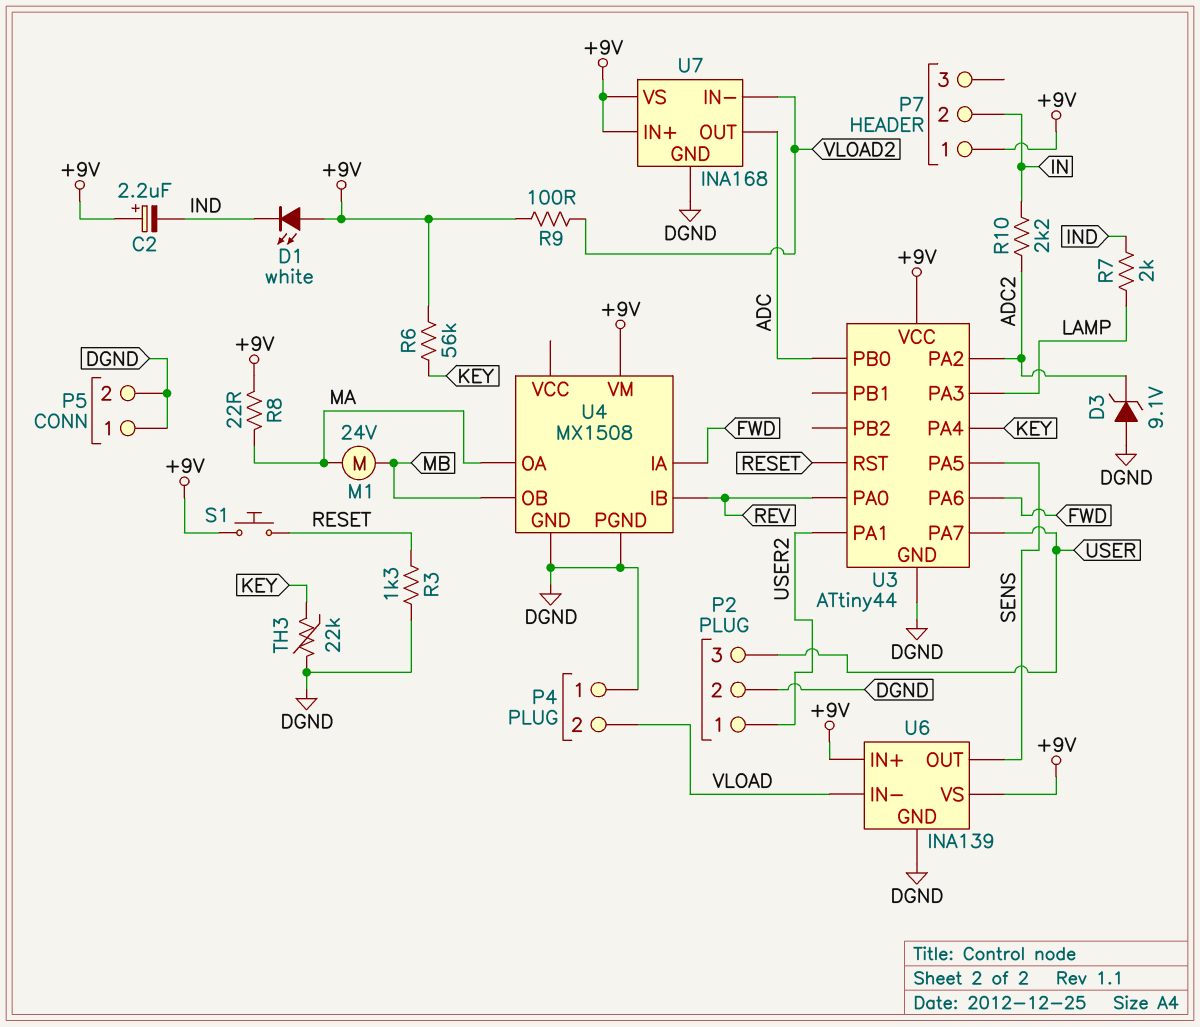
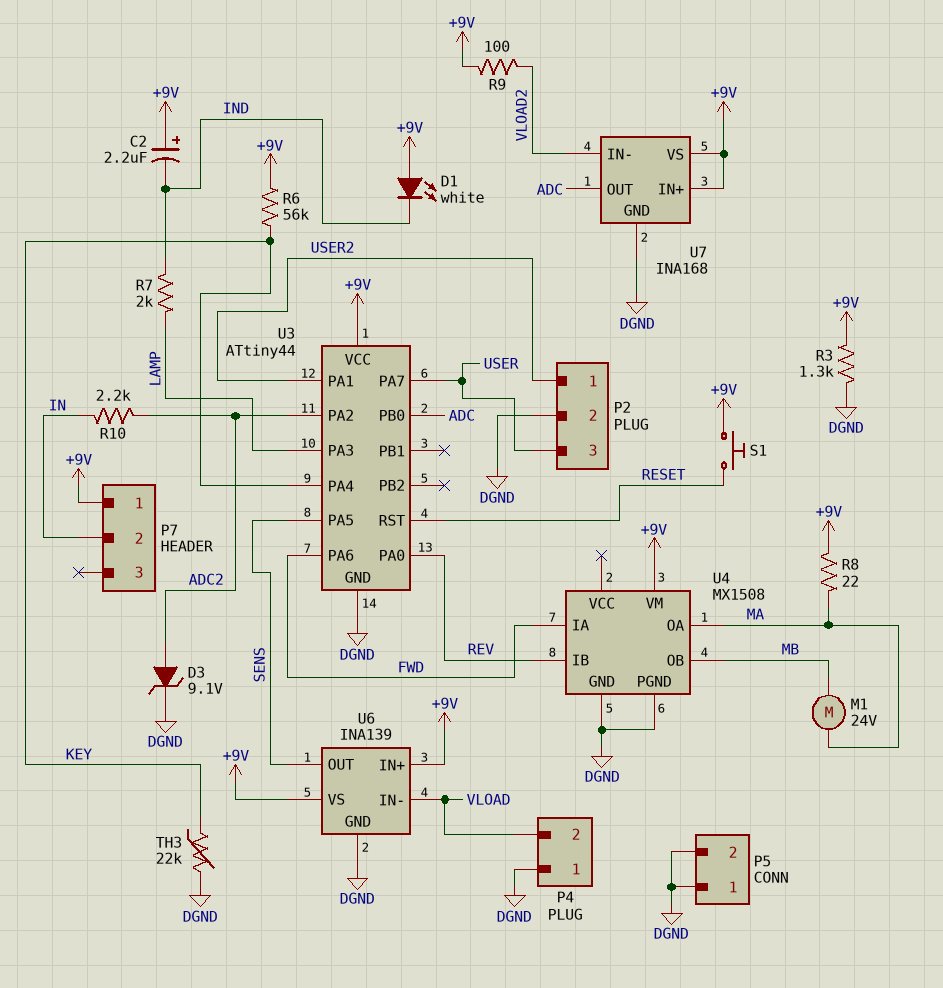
D3: zener 9.1V (A DGND, K ADC2) -> zener 9.1V (A ADC2, K DGND)
R3: 1.3k (DGND, RESET) -> 1.3k (+9V, DGND)

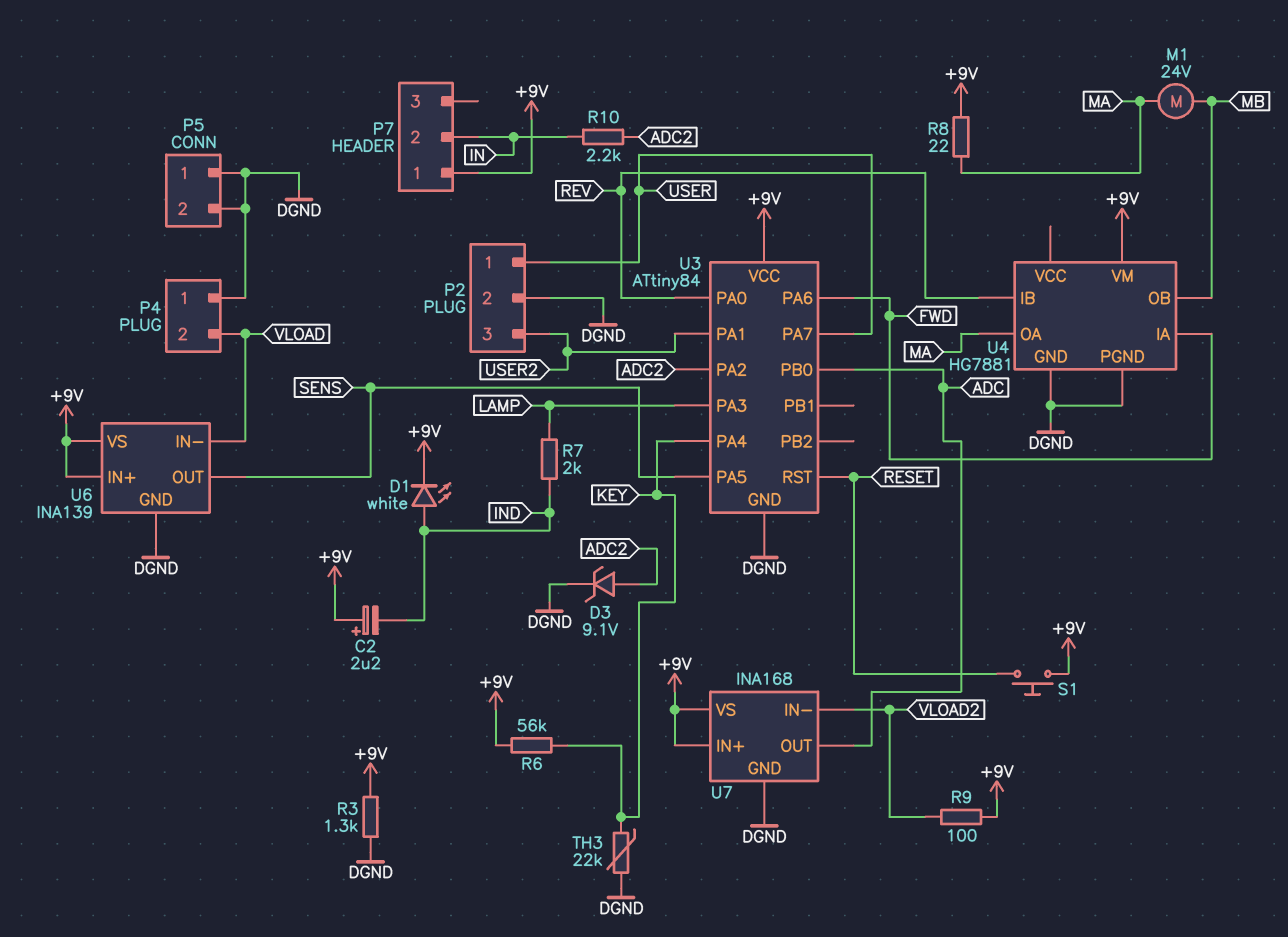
D1: LED white (A +9V, K IND) -> LED white (A IND, K +9V)
P2 pin 1: USER2 -> USER
P2 pin 3: USER -> USER2
U3: ATtiny44 -> ATtiny84
U4: MX1508 -> HG7881

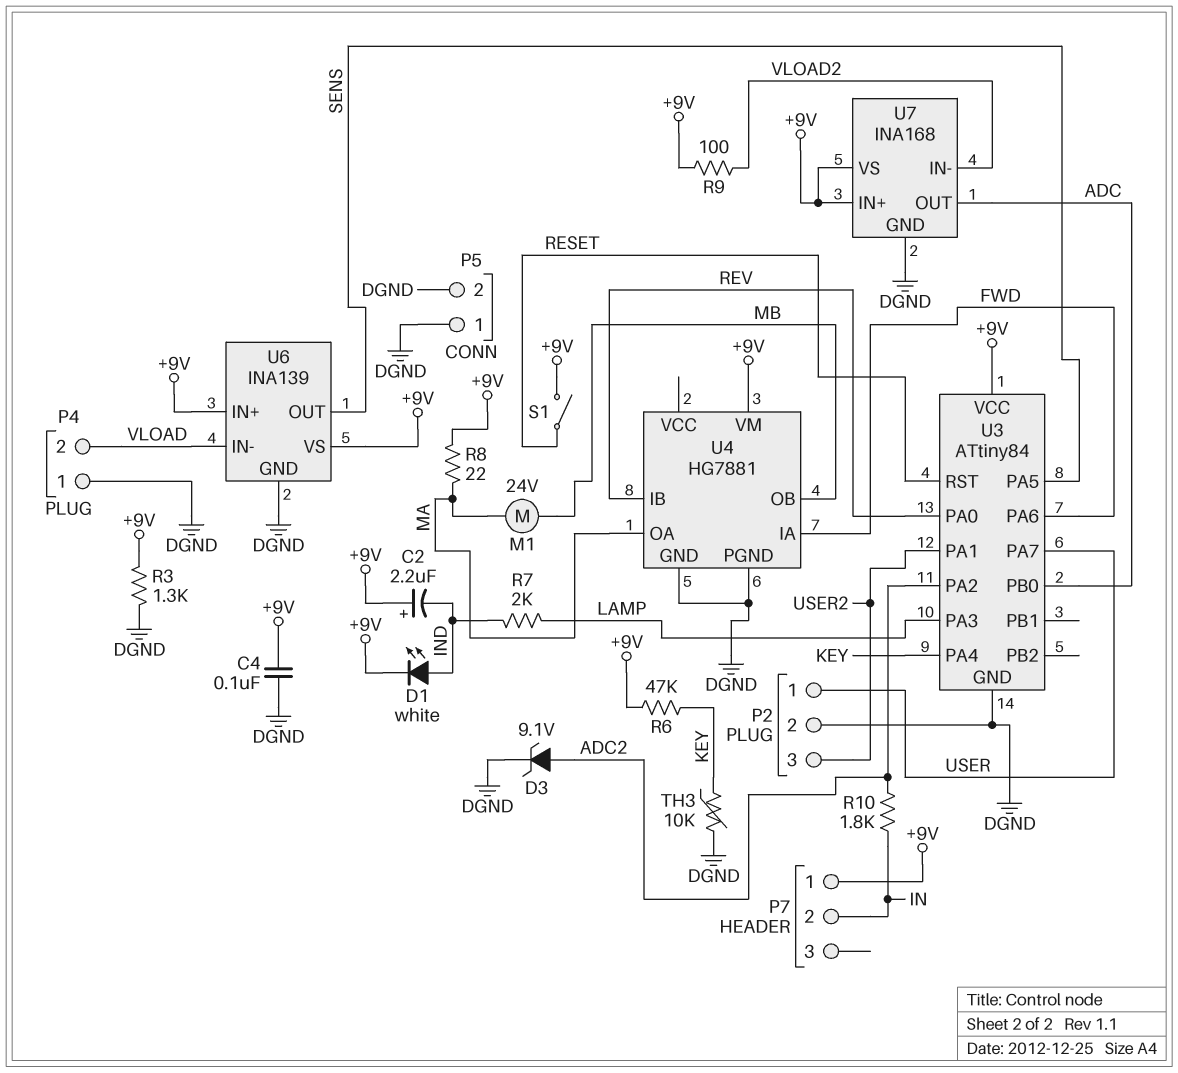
C4: none -> 100nF (+9V, DGND)
R6: 56k (+9V, KEY) -> 47k (+9V, KEY)
R10: 2.2k (ADC2, IN) -> 1.8k (ADC2, IN)
S1: button (+9V, RESET) -> switch (+9V, RESET)
TH3: 22k (DGND, KEY) -> 10k (DGND, KEY)

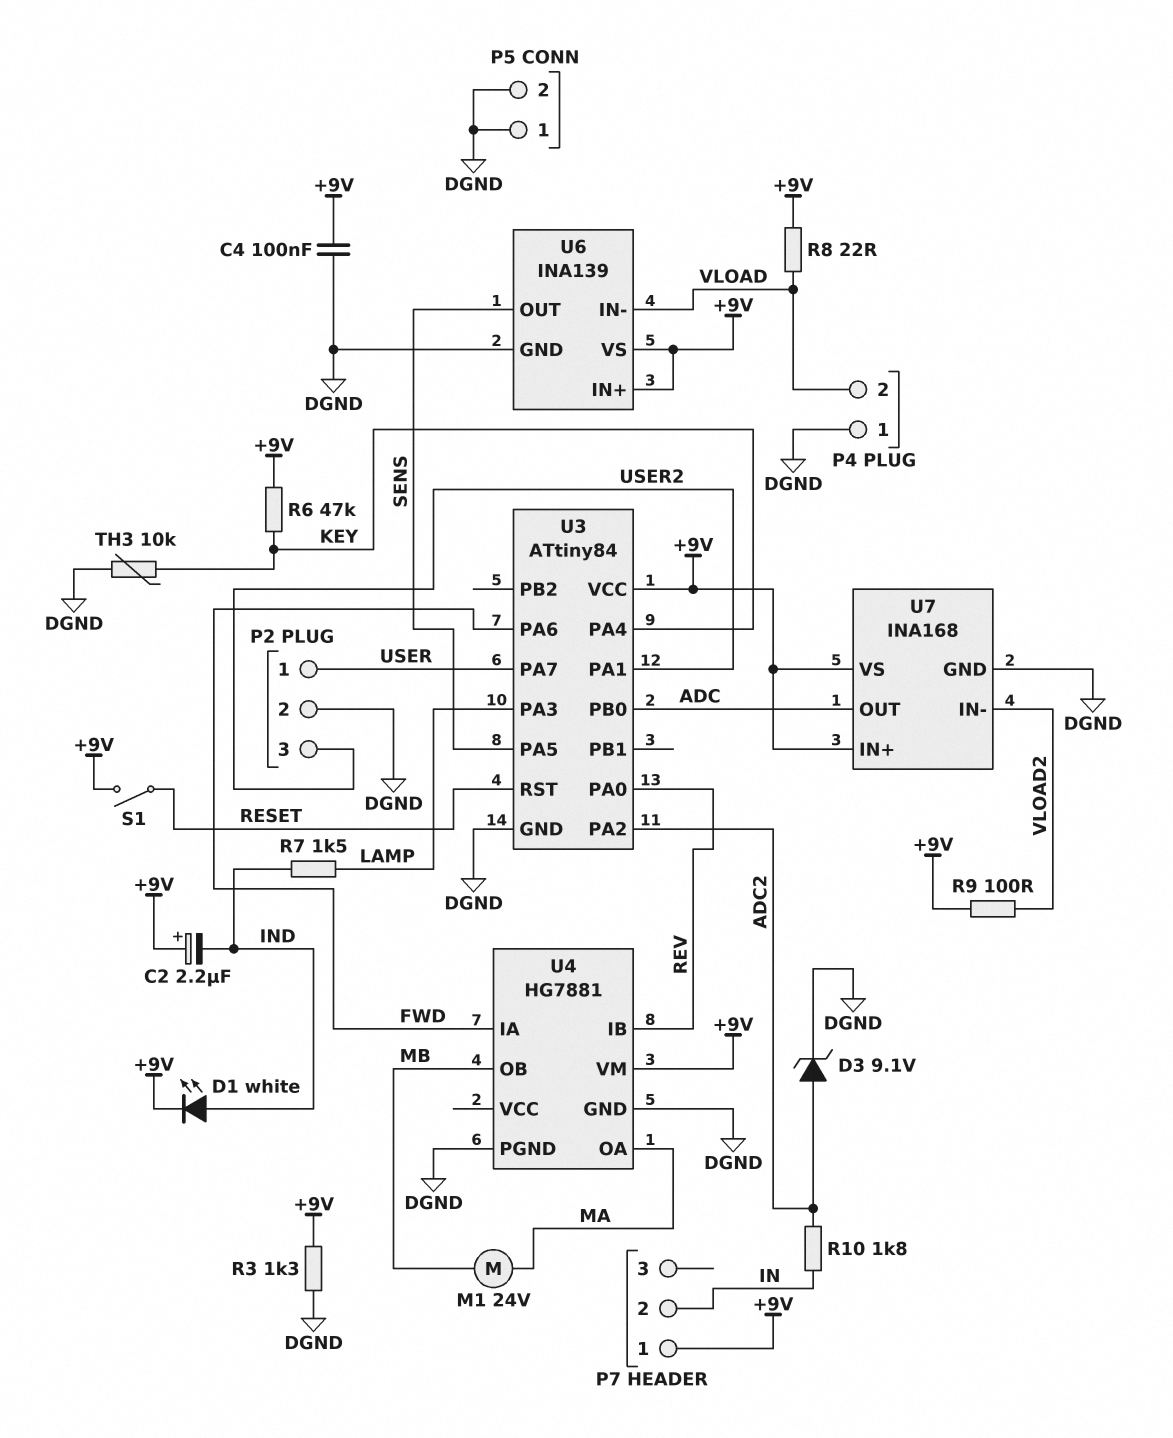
R7: 2k (IND, LAMP) -> 1.5k (IND, LAMP)
R8: 22 (+9V, MA) -> 22 (+9V, VLOAD)

